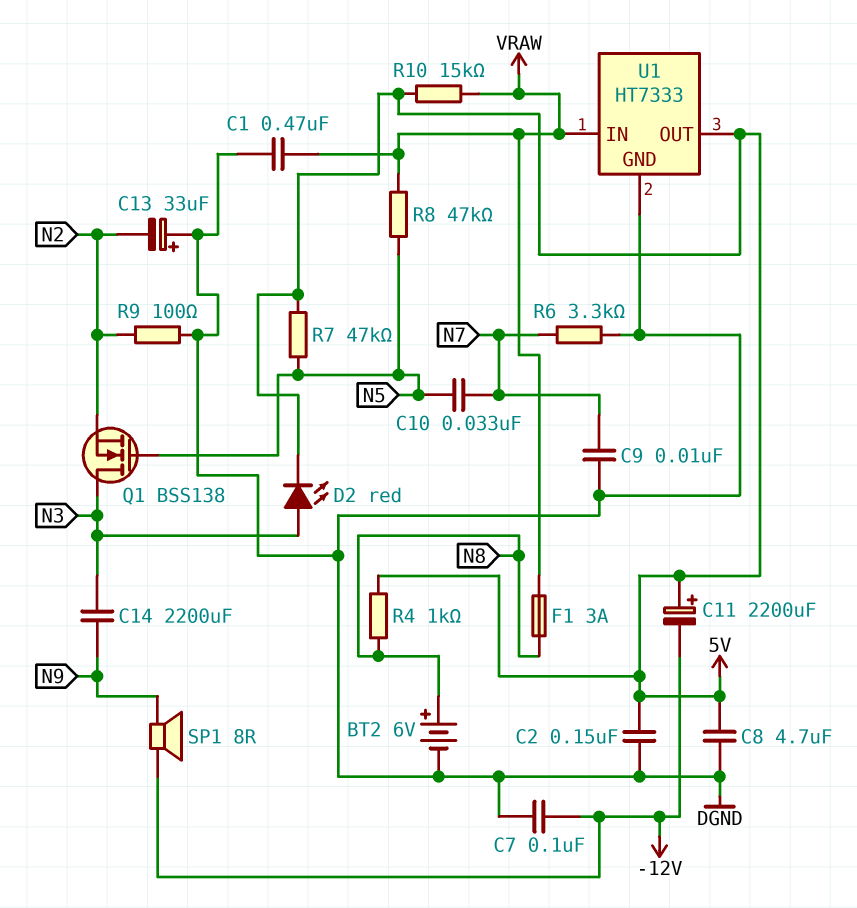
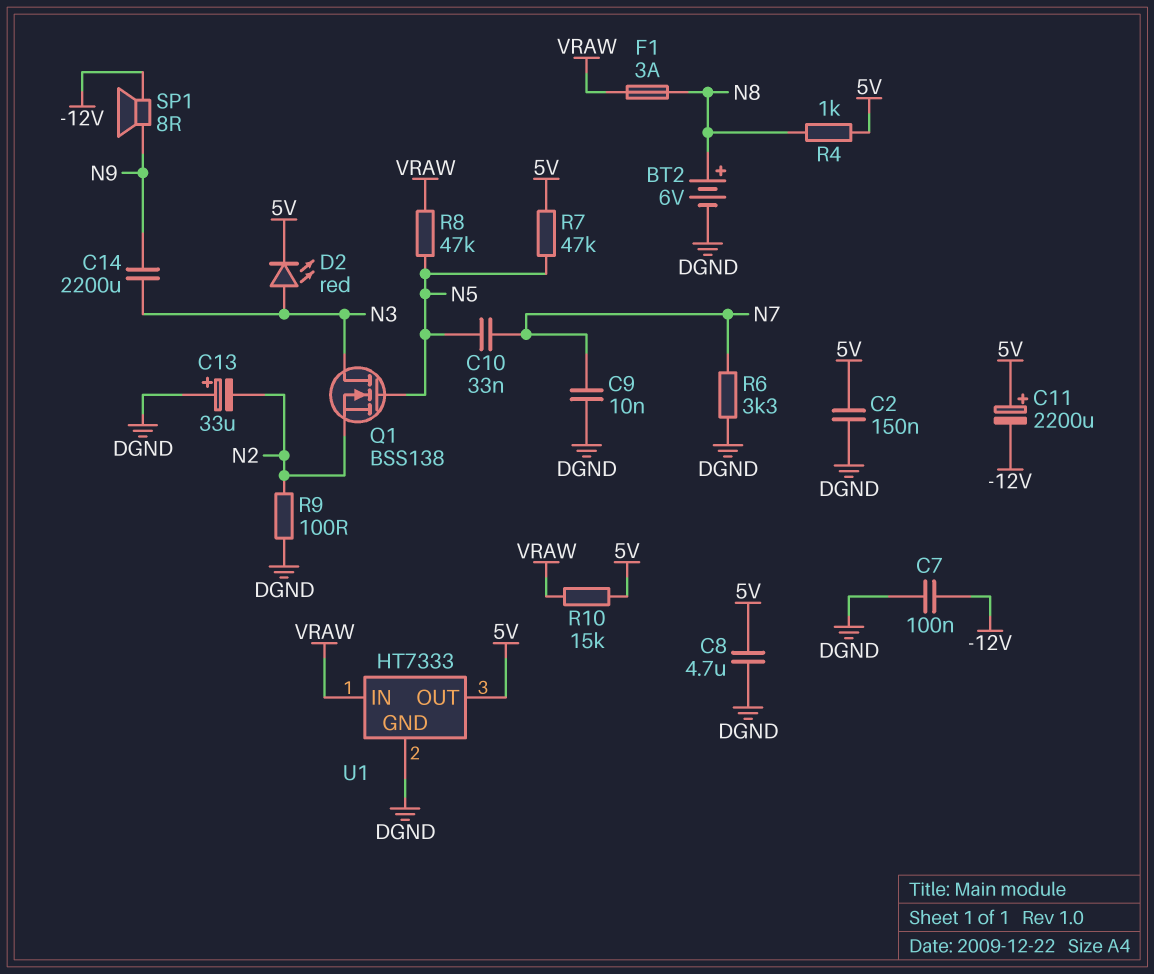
C1: 470nF (DGND, VRAW) -> none

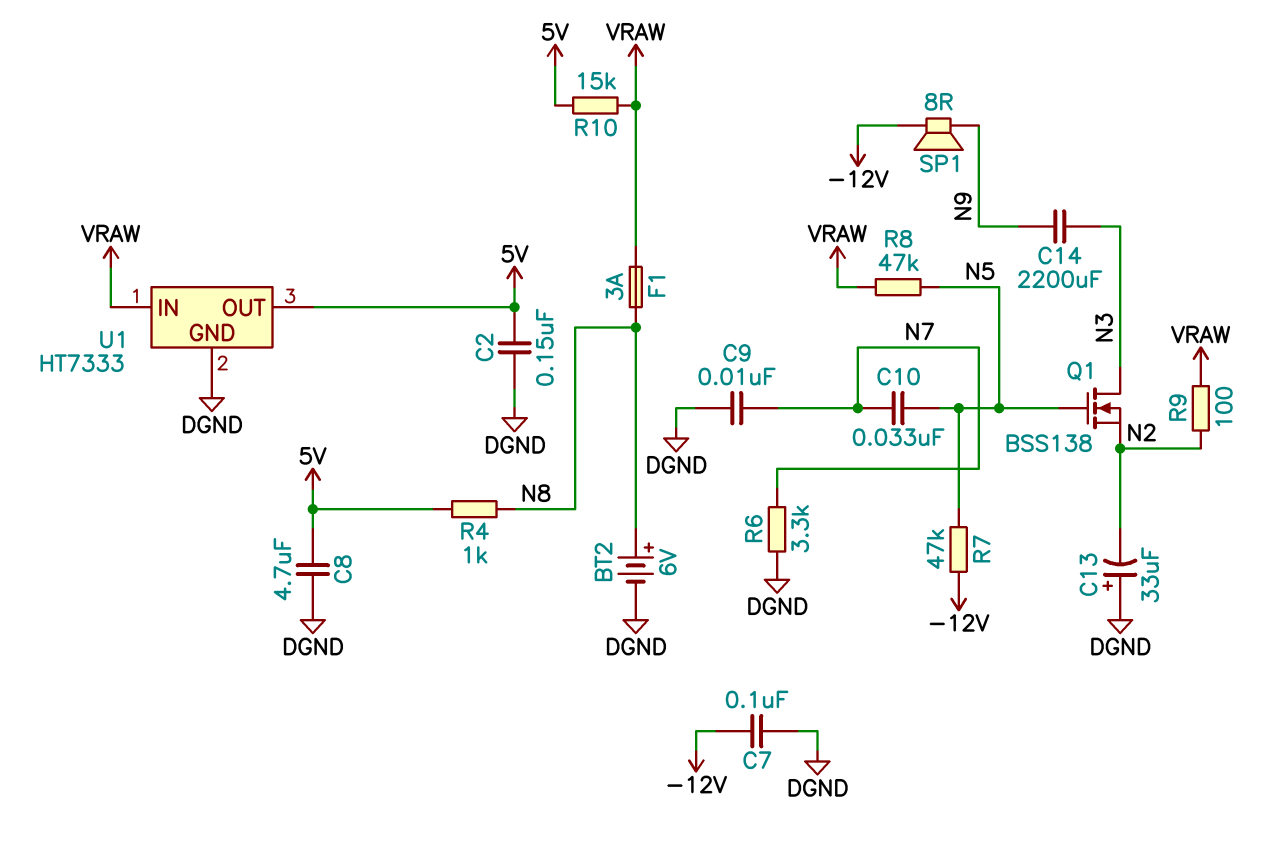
C11: 2200uF (plus 5V, minus -12V) -> none
D2: LED red (A N3, K 5V) -> none
R7: 47k (5V, N5) -> 47k (-12V, N5)
R9: 100 (DGND, N2) -> 100 (N2, VRAW)

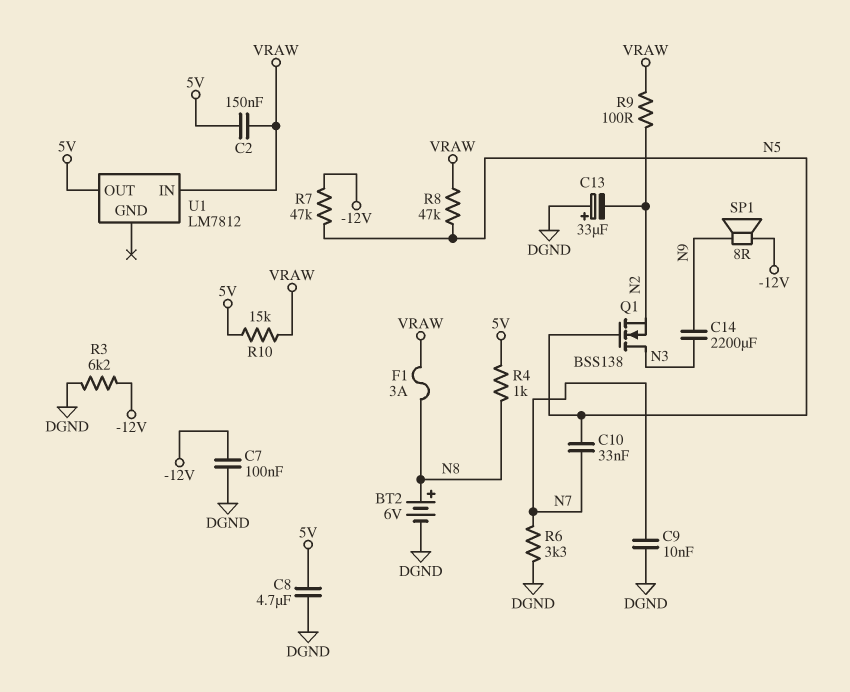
C2: 150nF (5V, DGND) -> 150nF (5V, VRAW)
R3: none -> 6.2k (-12V, DGND)
U1: HT7333 -> LM7812
U1 pin GND: DGND -> none

